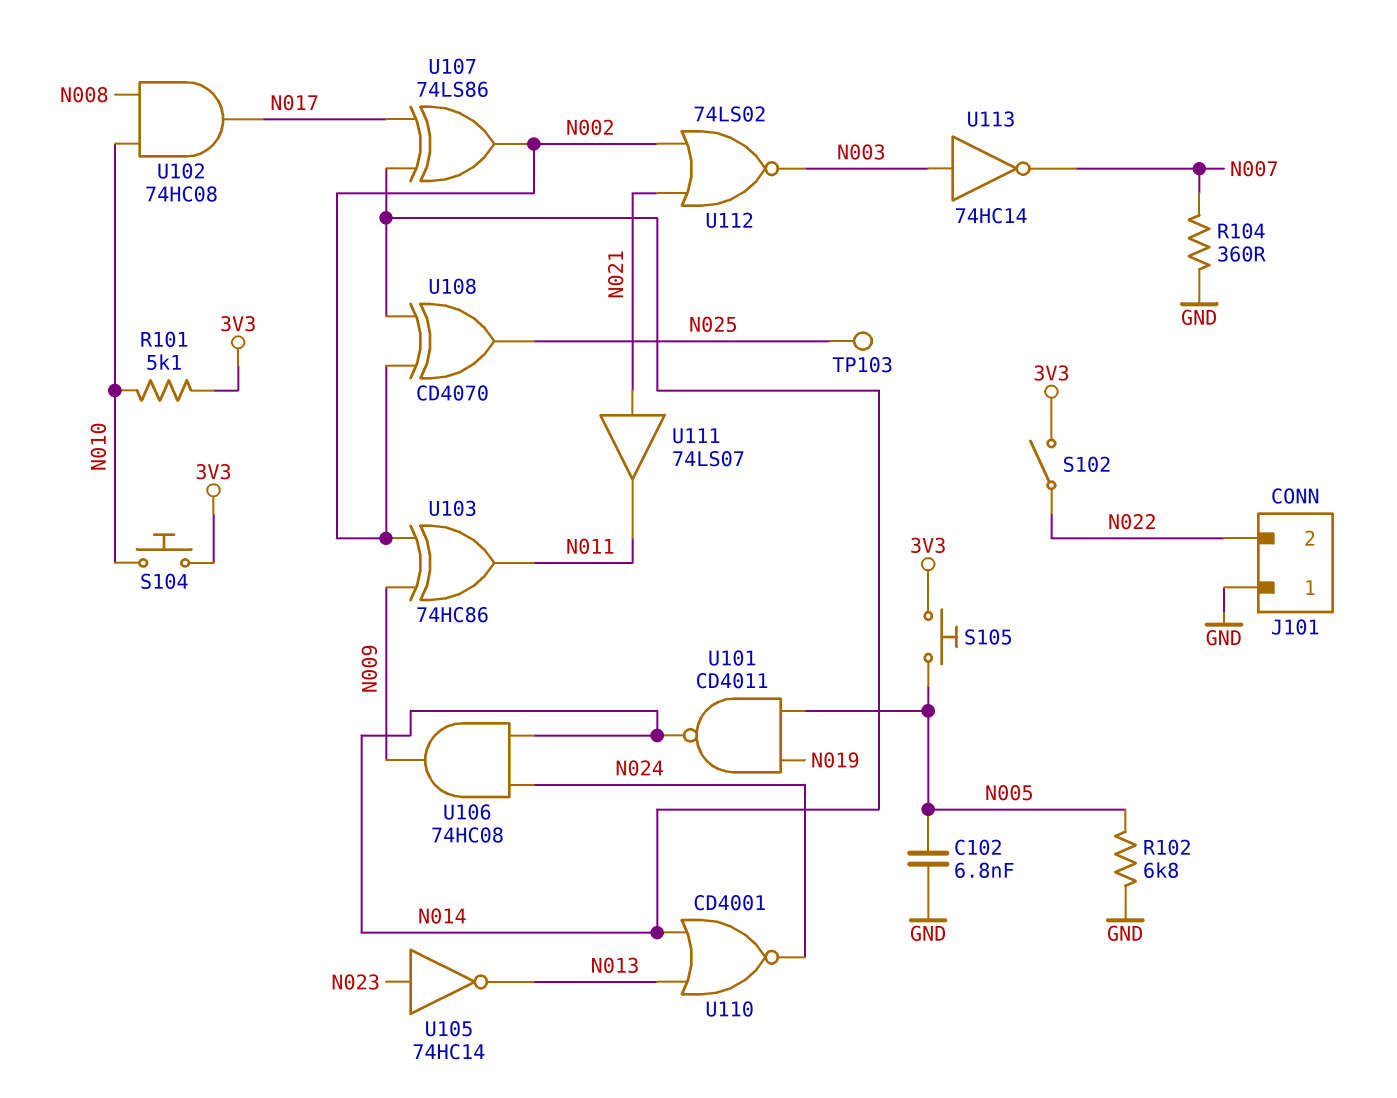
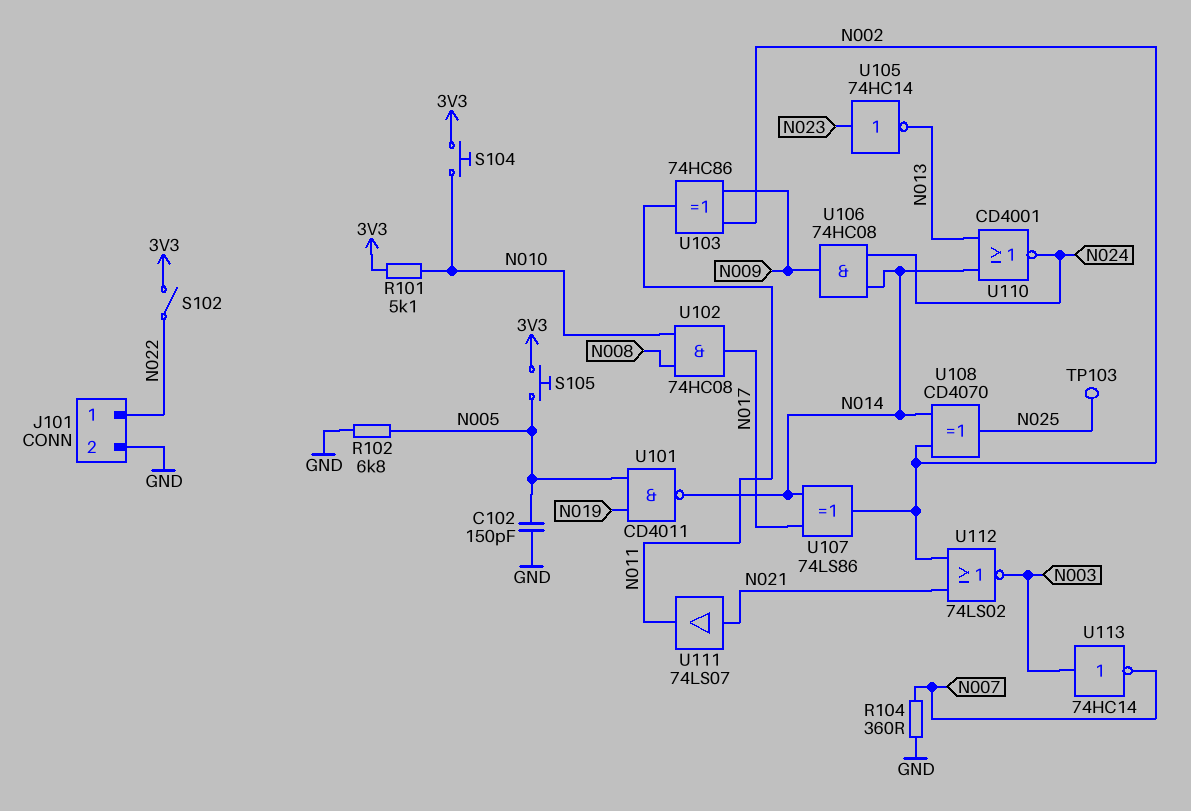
C102: 6.8nF (GND, N005) -> 150pF (GND, N005)
J101 pin 1: GND -> N022
J101 pin 2: N022 -> GND

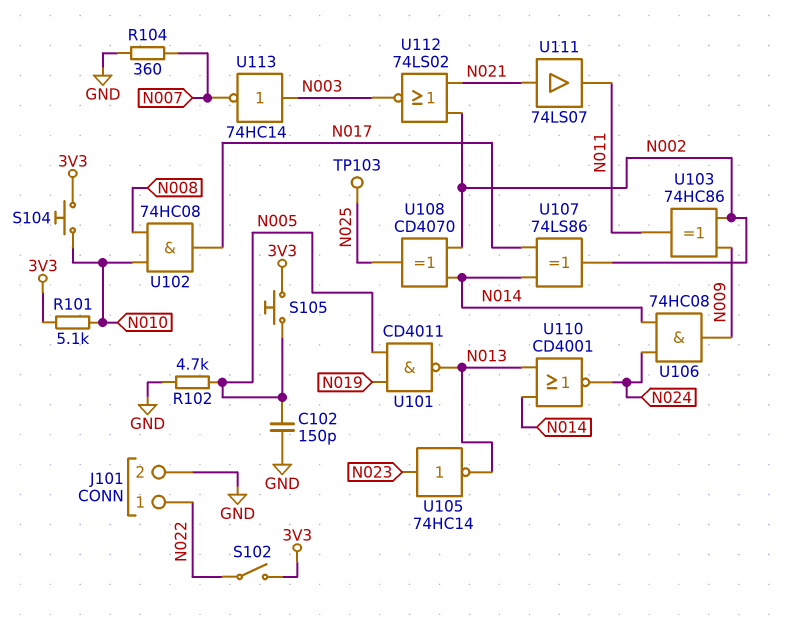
R102: 6.8k (GND, N005) -> 4.7k (GND, N005)
U101: NAND CD4011 (in N005, in N019, out N014) -> NAND CD4011 (in N005, in N019, out N013)

